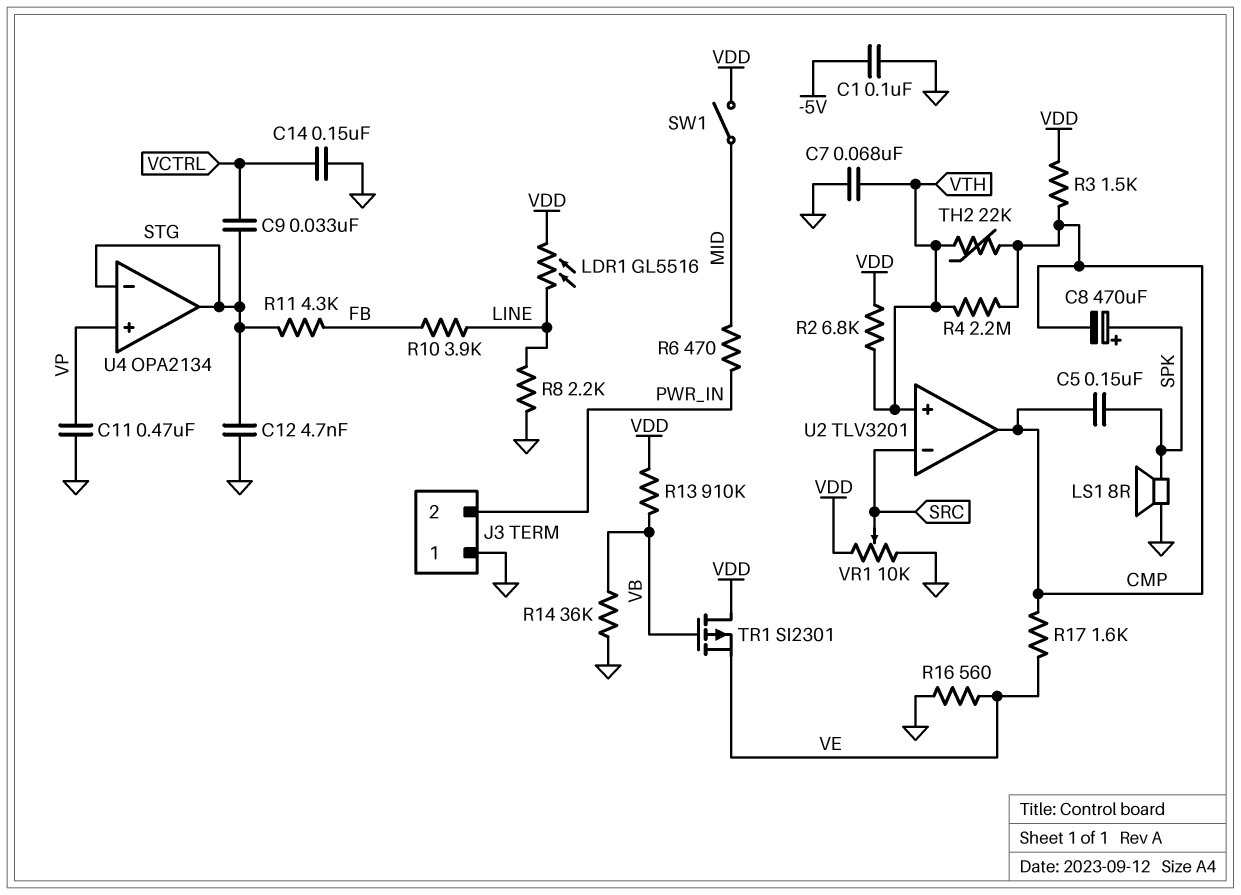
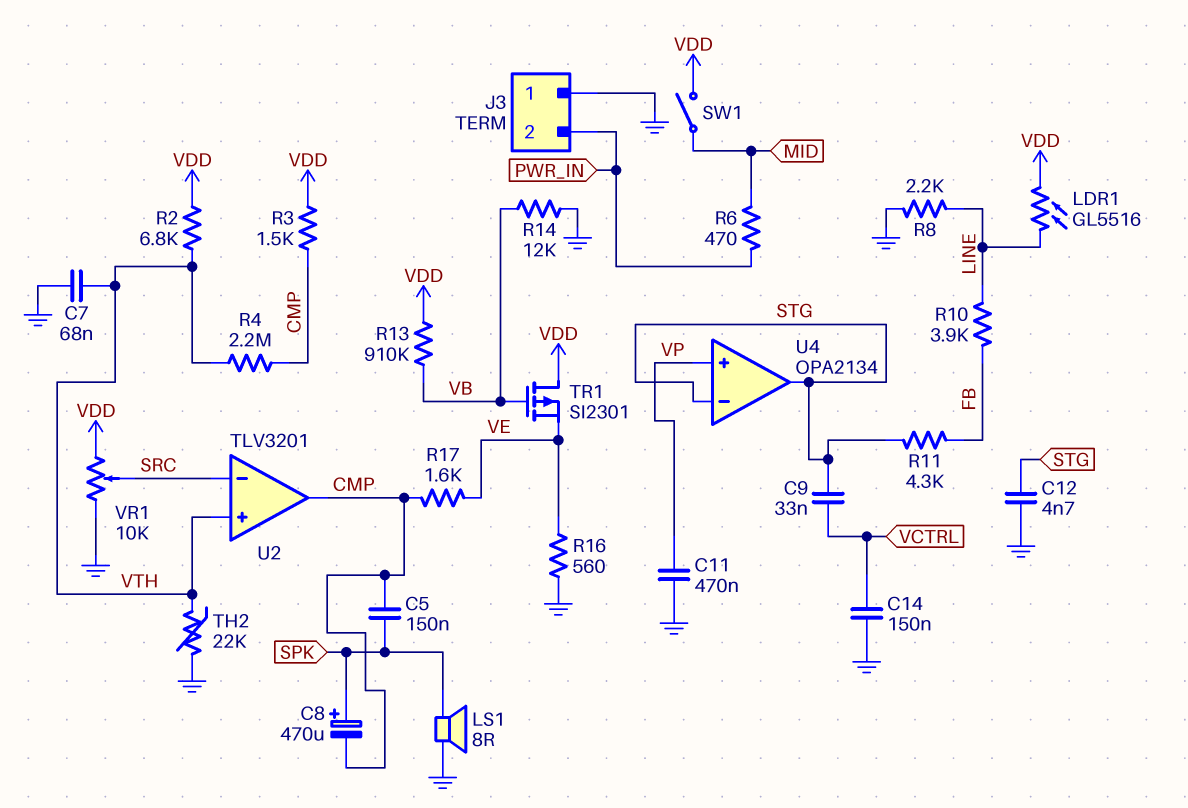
C1: 100nF (-5V, GND) -> none
R14: 36k (GND, VB) -> 12k (GND, VB)
TH2: 22k (CMP, VTH) -> 22k (GND, VTH)

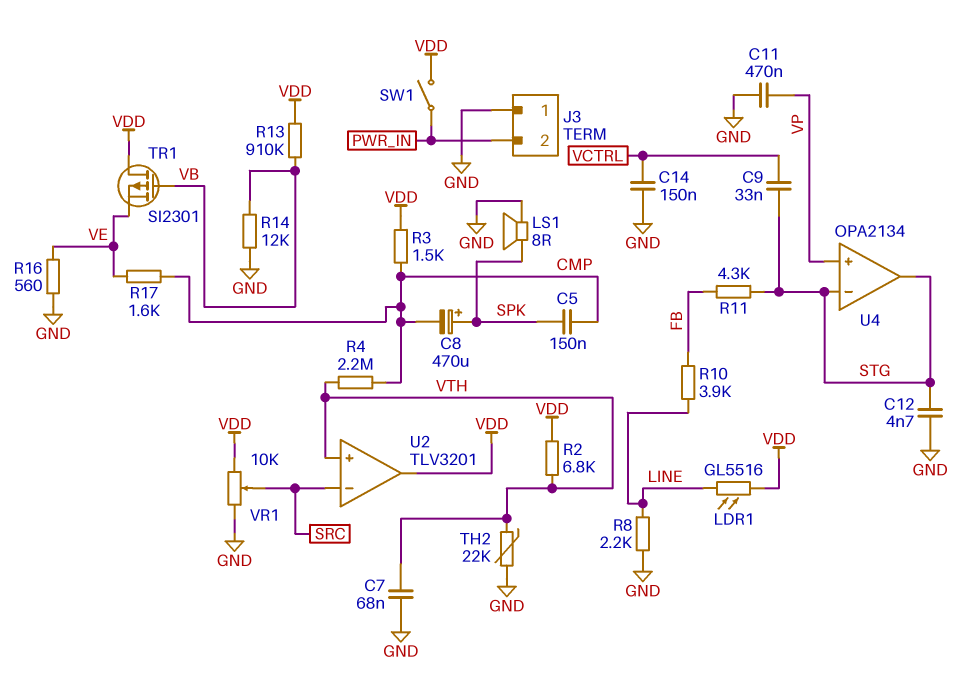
R6: 470 (MID, PWR_IN) -> none
SW1: switch (MID, VDD) -> switch (PWR_IN, VDD)
U2 pin out: CMP -> VDD

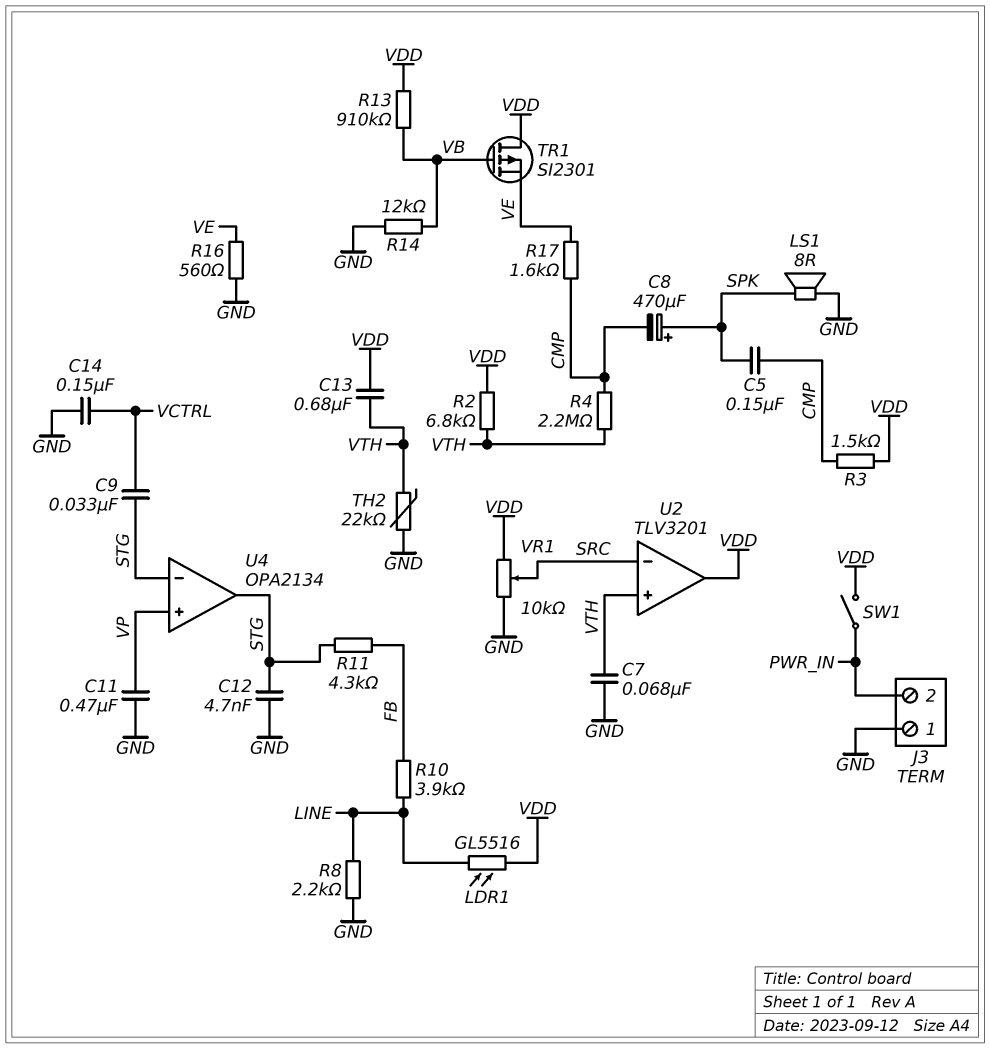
C13: none -> 680nF (VDD, VTH)

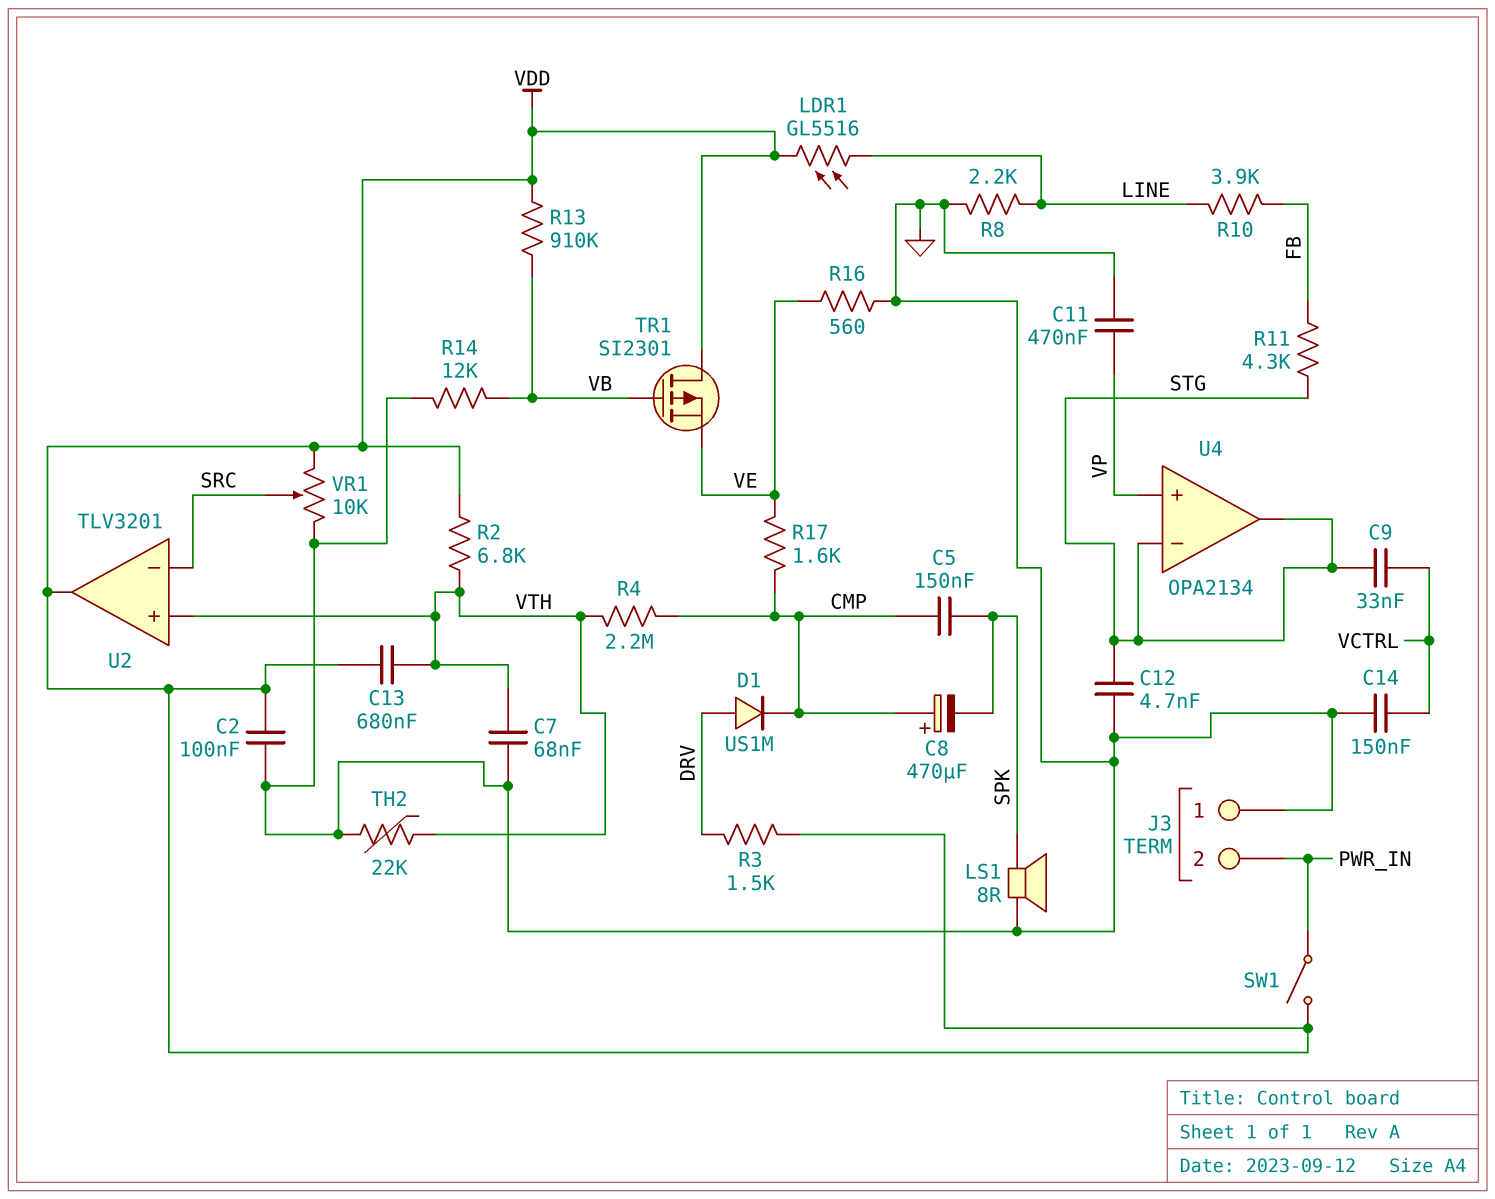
C2: none -> 100nF (GND, VDD)
C8: 470uF (plus SPK, minus CMP) -> 470uF (plus CMP, minus SPK)
D1: none -> diode US1M (A DRV, K CMP)
R3: 1.5k (CMP, VDD) -> 1.5k (DRV, VDD)

